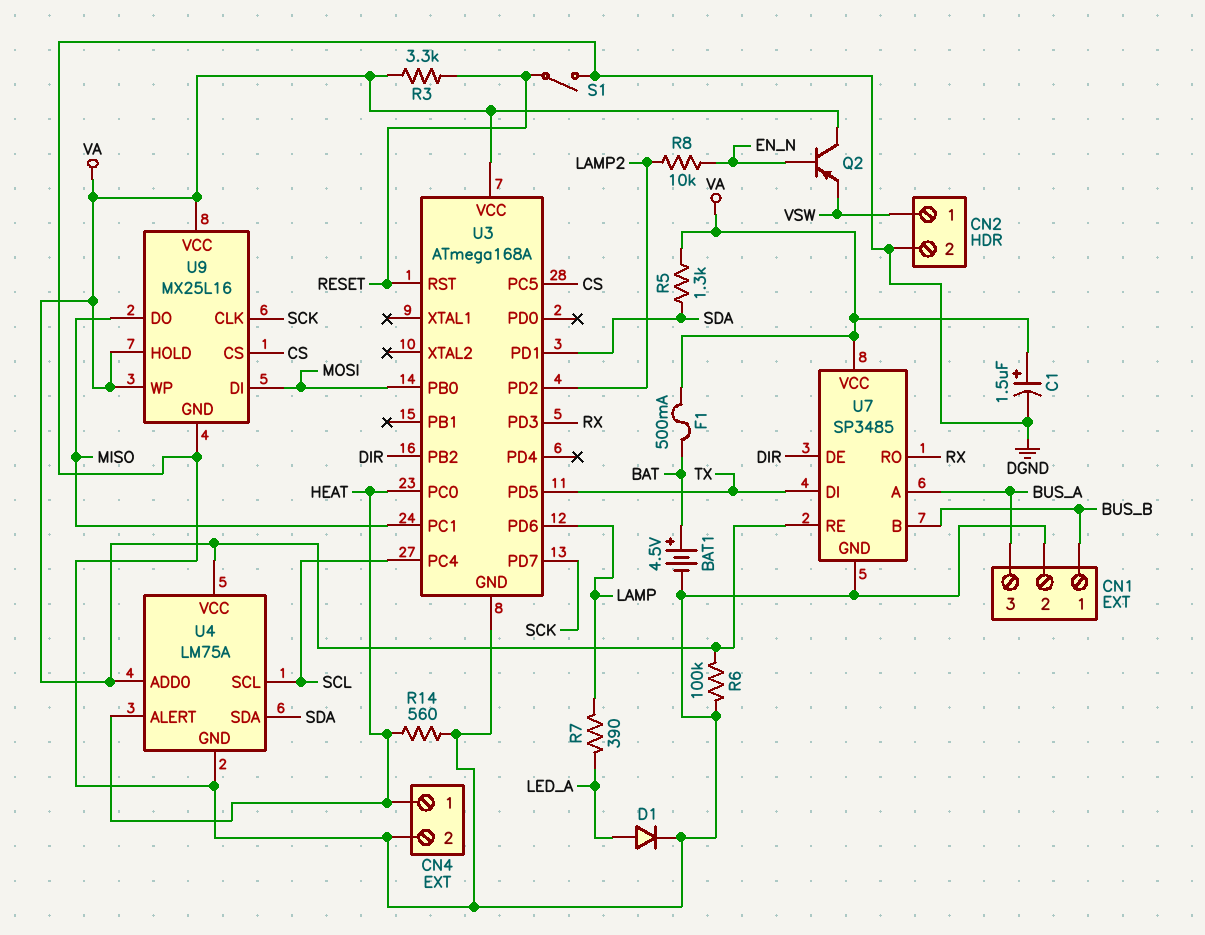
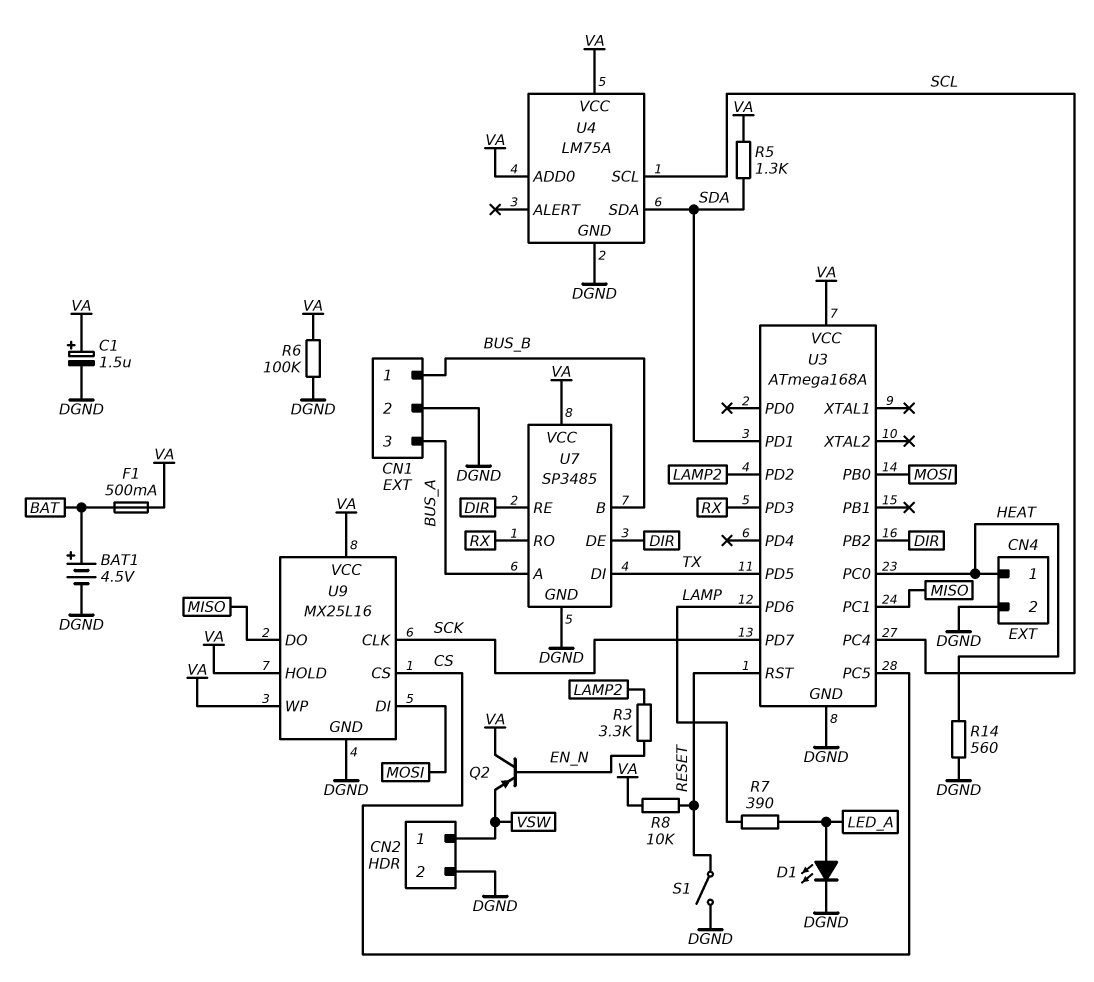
D1: diode (A LED_A, K DGND) -> LED (A LED_A, K DGND)
R3: 3.3k (RESET, VA) -> 3.3k (EN_N, LAMP2)
R8: 10k (EN_N, LAMP2) -> 10k (RESET, VA)
U4 pin ALERT: HEAT -> none
U7 pin RE: VA -> DIR

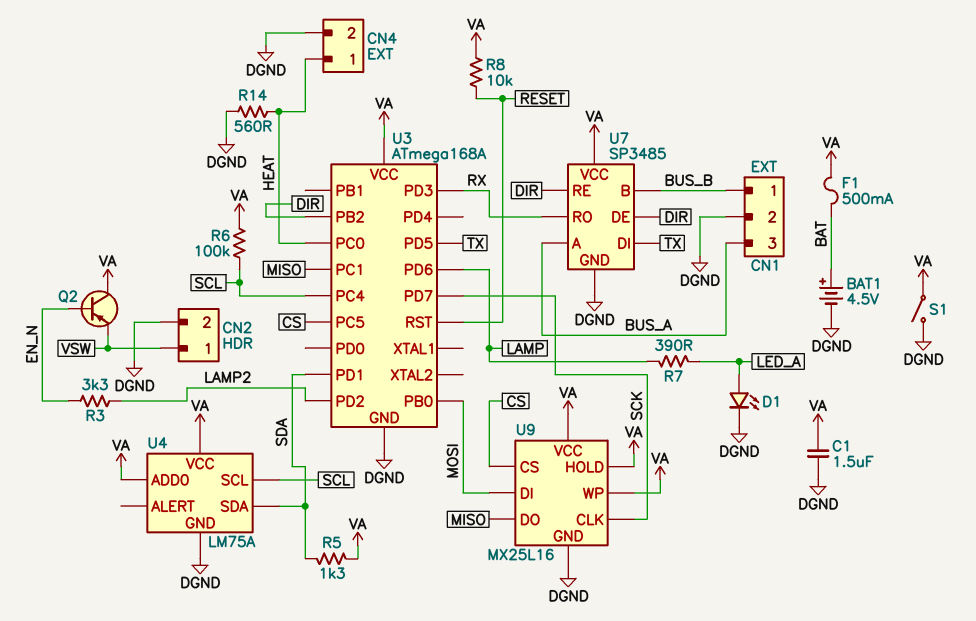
C1: 1.5uF (plus VA, minus DGND) -> 1.5uF (DGND, VA)
R6: 100k (DGND, VA) -> 100k (SCL, VA)
S1: switch (DGND, RESET) -> switch (DGND, VA)

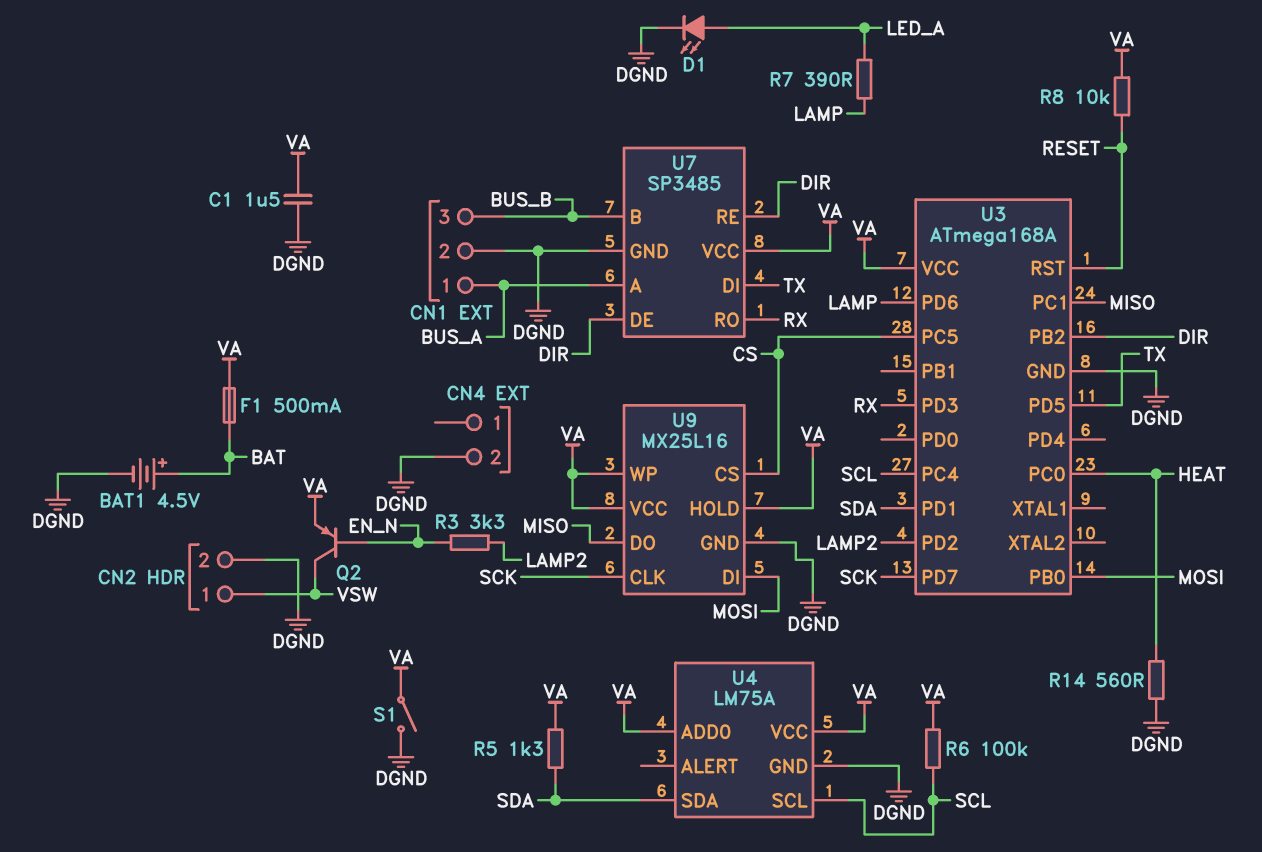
CN1 pin 1: BUS_B -> BUS_A
CN1 pin 3: BUS_A -> BUS_B
CN4 pin 1: HEAT -> none
Q2: PNP (B EN_N, C VA, E VSW) -> PNP (B EN_N, C VSW, E VA)

